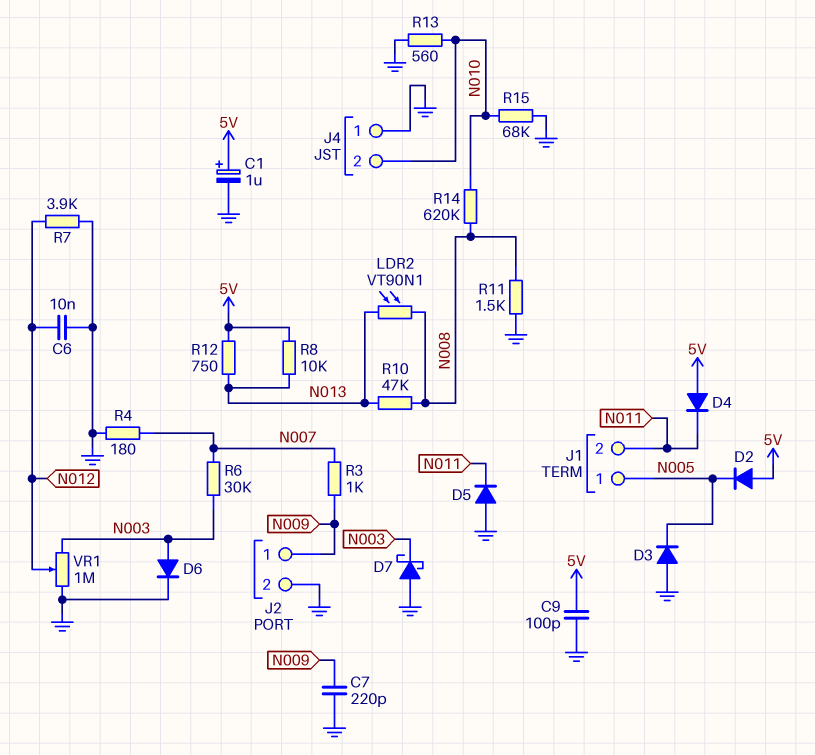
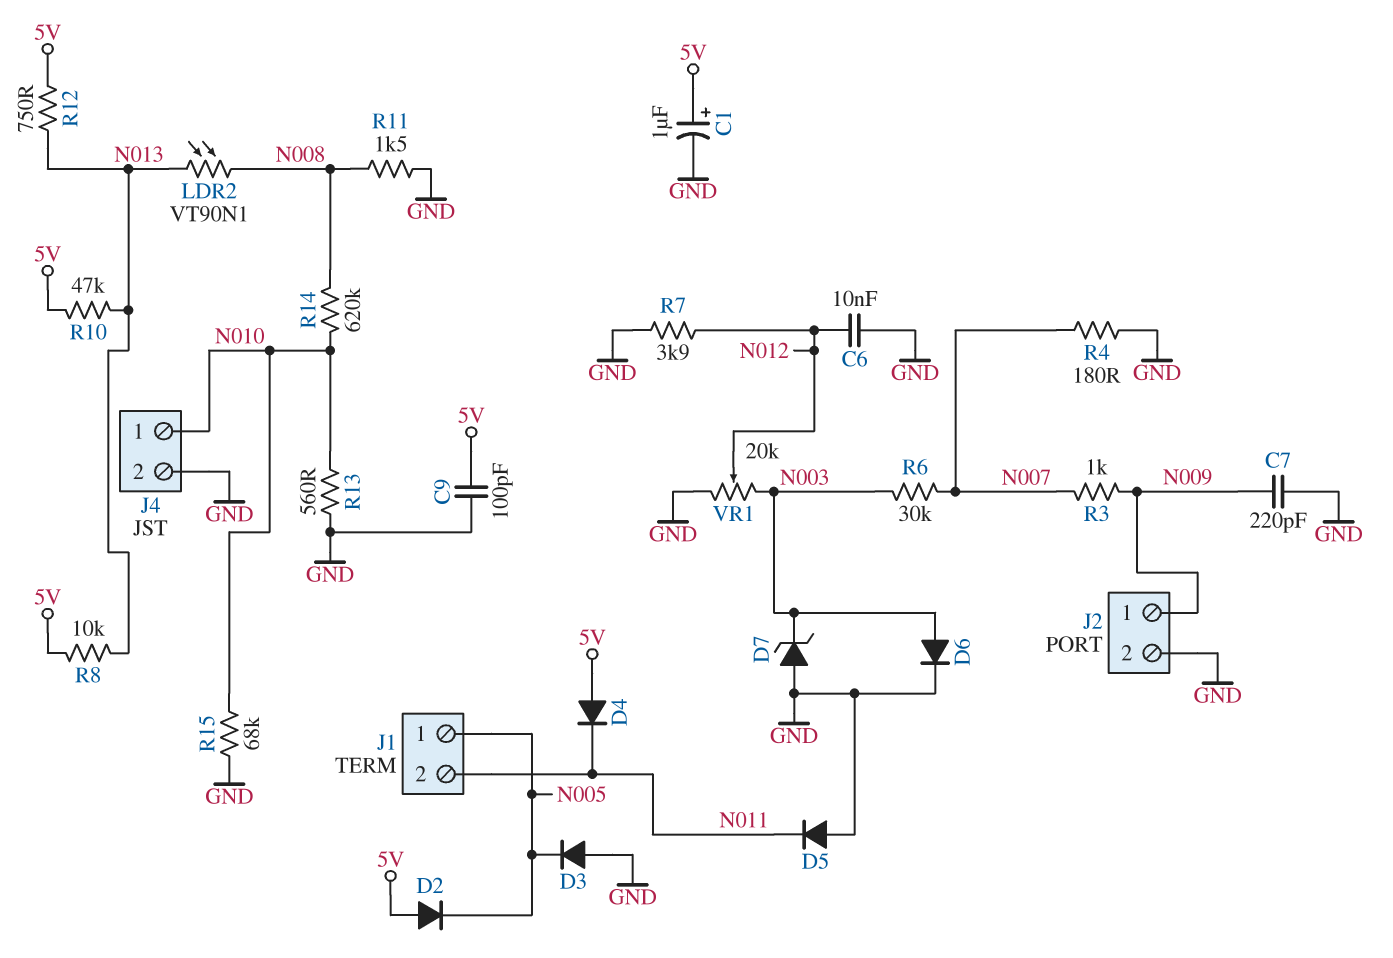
D7: schottky (A GND, K N003) -> zener (A GND, K N003)
J4 pin 1: GND -> N010
J4 pin 2: N010 -> GND
R10: 47k (N008, N013) -> 47k (5V, N013)
VR1: 1M (GND, N003, wiper N012) -> 20k (GND, N003, wiper N012)

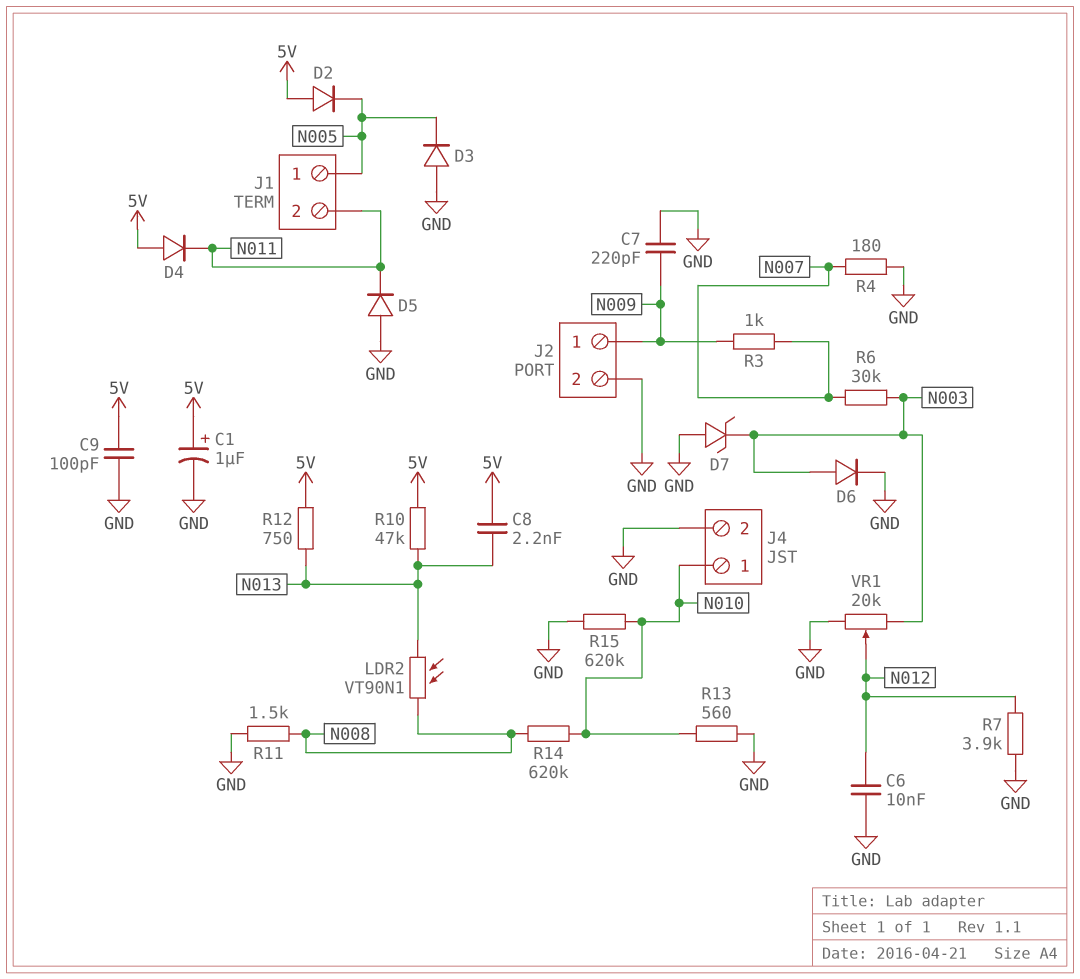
C8: none -> 2.2nF (5V, N013)
R8: 10k (5V, N013) -> none
R15: 68k (GND, N010) -> 620k (GND, N010)

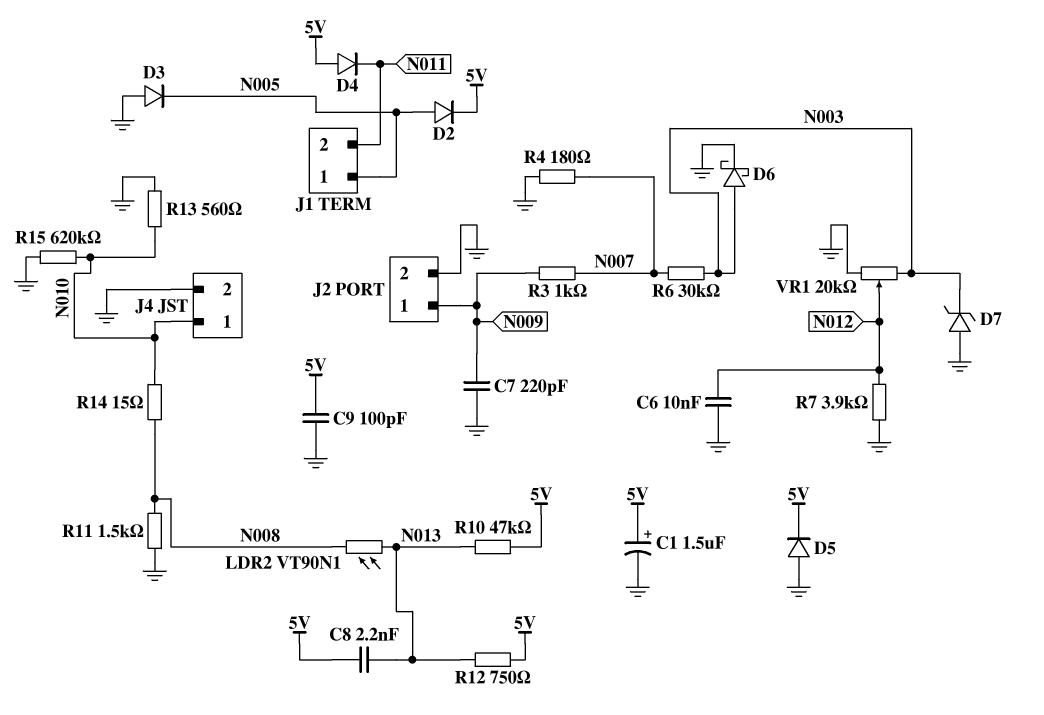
C1: 1uF (plus 5V, minus GND) -> 1.5uF (plus 5V, minus GND)
D2: diode (A 5V, K N005) -> diode (A N005, K 5V)
D5: diode (A GND, K N011) -> diode (A GND, K 5V)
D6: diode (A N003, K GND) -> schottky (A N003, K GND)
R14: 620k (N008, N010) -> 15 (N008, N010)

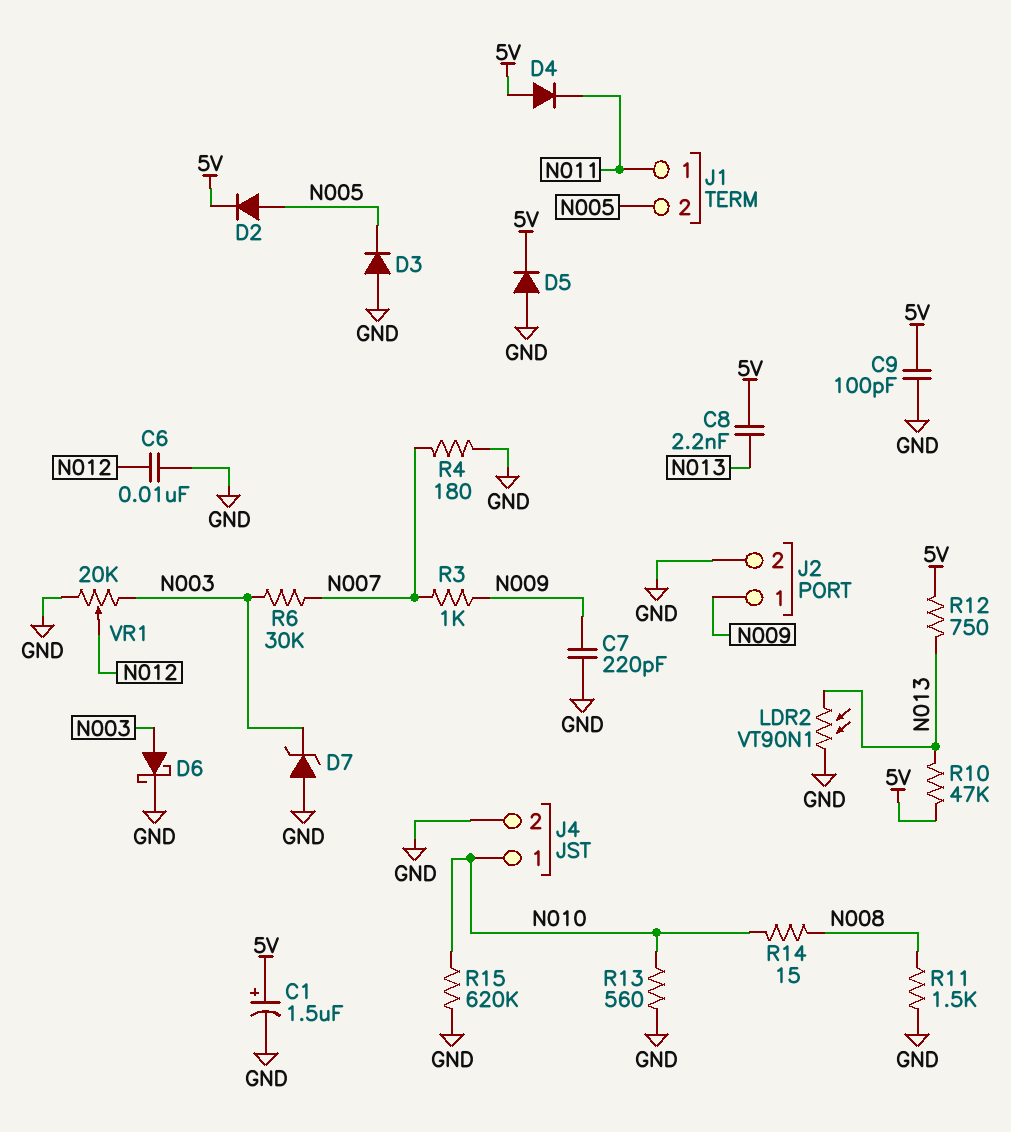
J1 pin 1: N005 -> N011
J1 pin 2: N011 -> N005
LDR2: VT90N1 (N008, N013) -> VT90N1 (GND, N013)
R7: 3.9k (GND, N012) -> none

